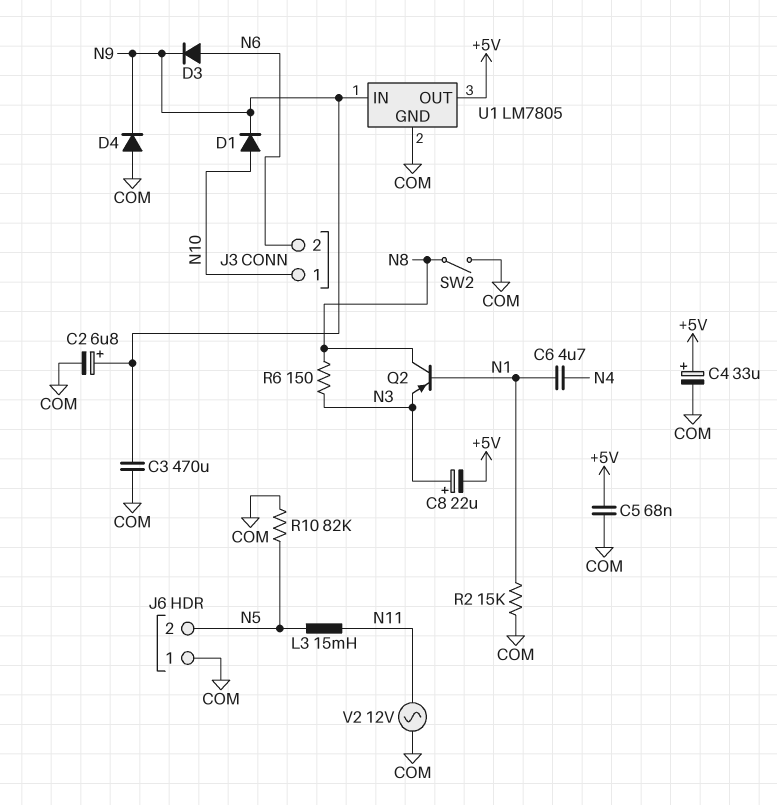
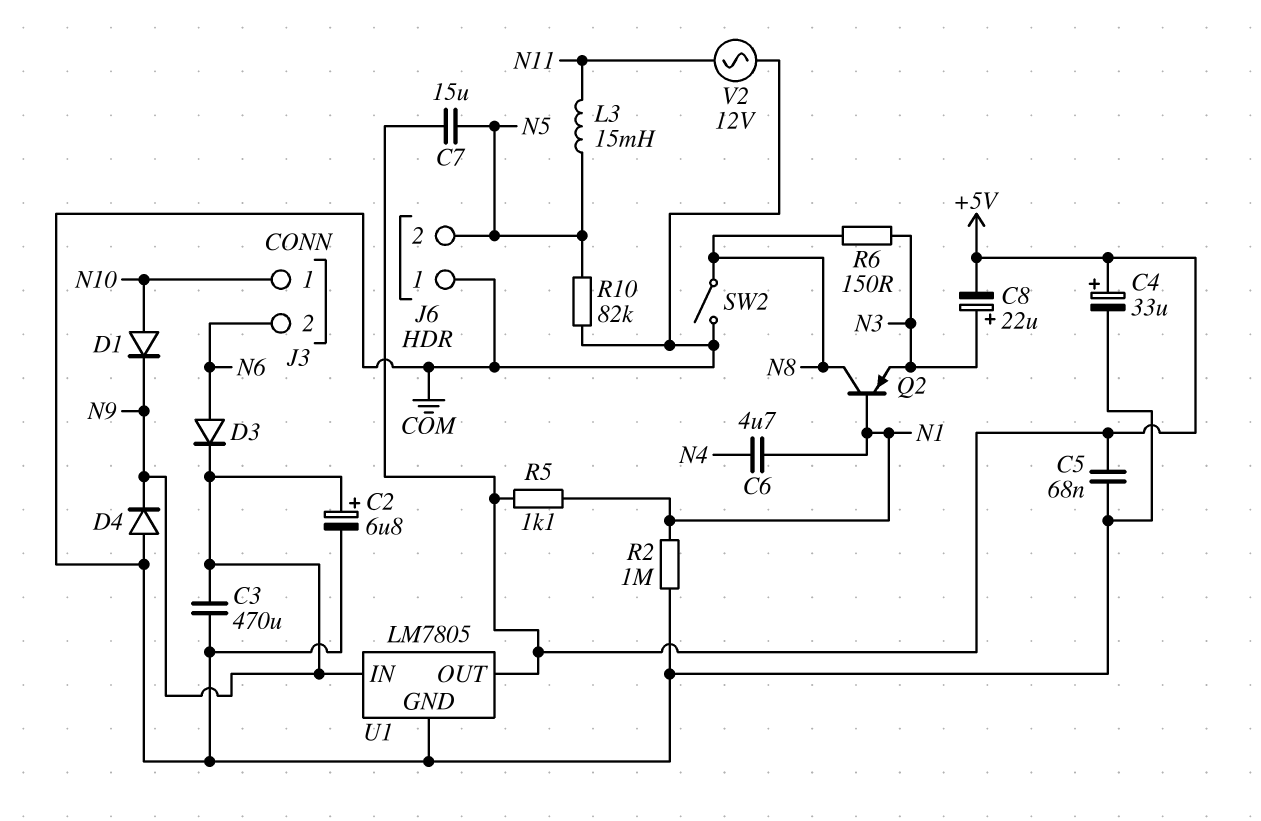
C7: none -> 15uF (+5V, N5)
R2: 15k (COM, N1) -> 1M (COM, N1)
R5: none -> 1.1k (+5V, N1)

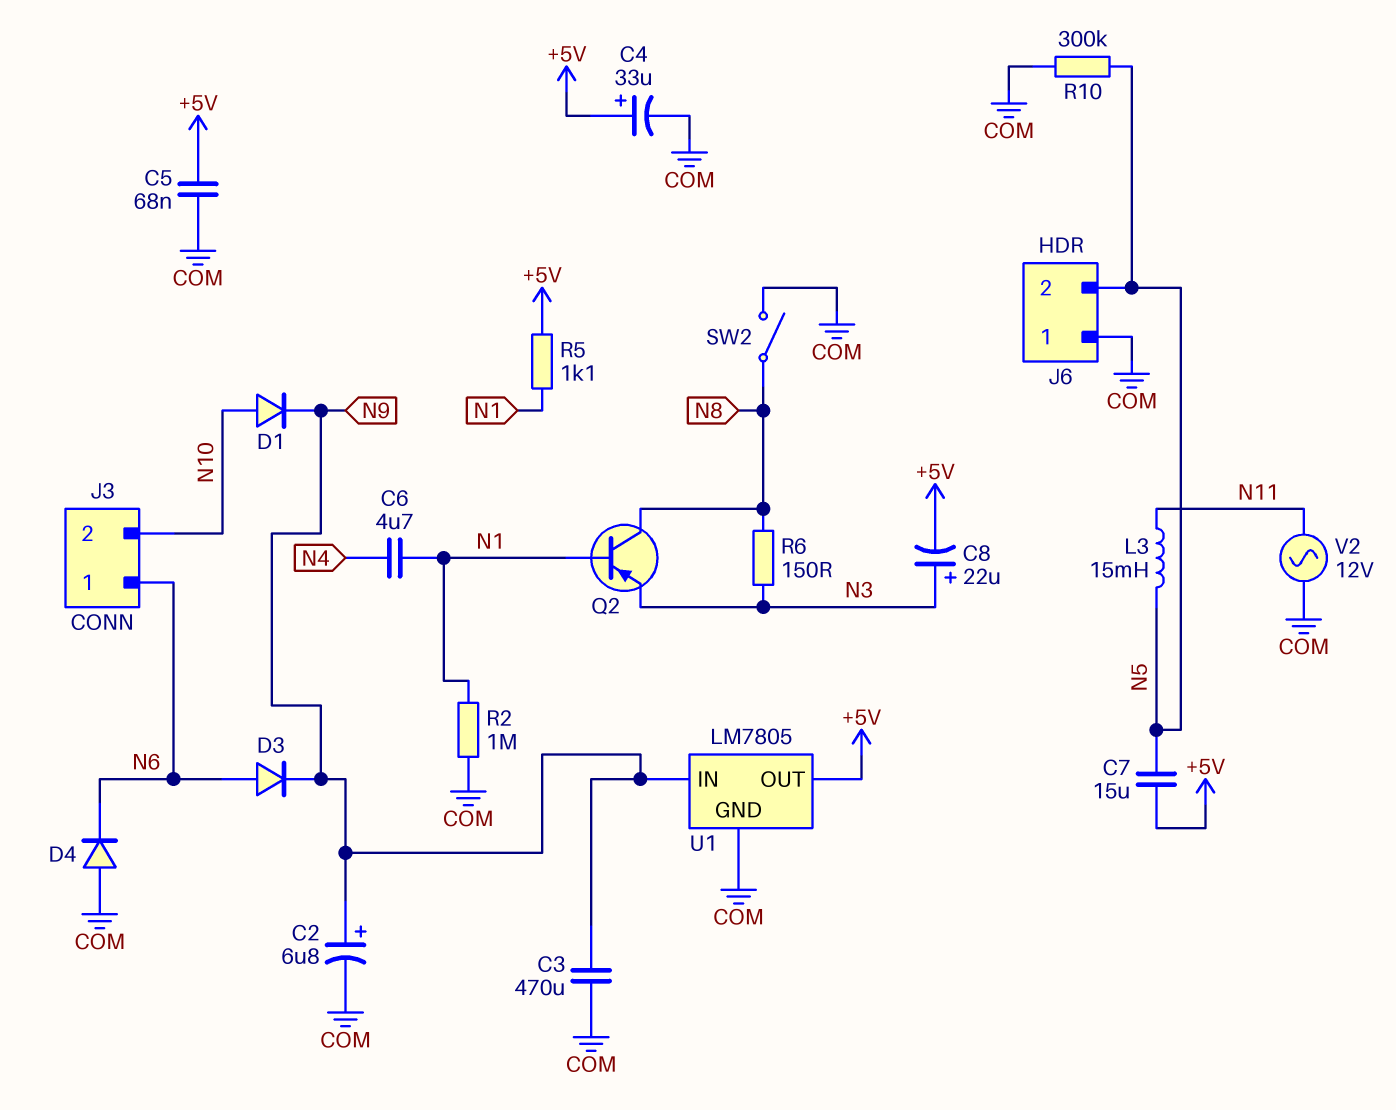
D4: diode (A COM, K N9) -> diode (A COM, K N6)
J3 pin 1: N10 -> N6
J3 pin 2: N6 -> N10
R10: 82k (COM, N5) -> 300k (COM, N5)

